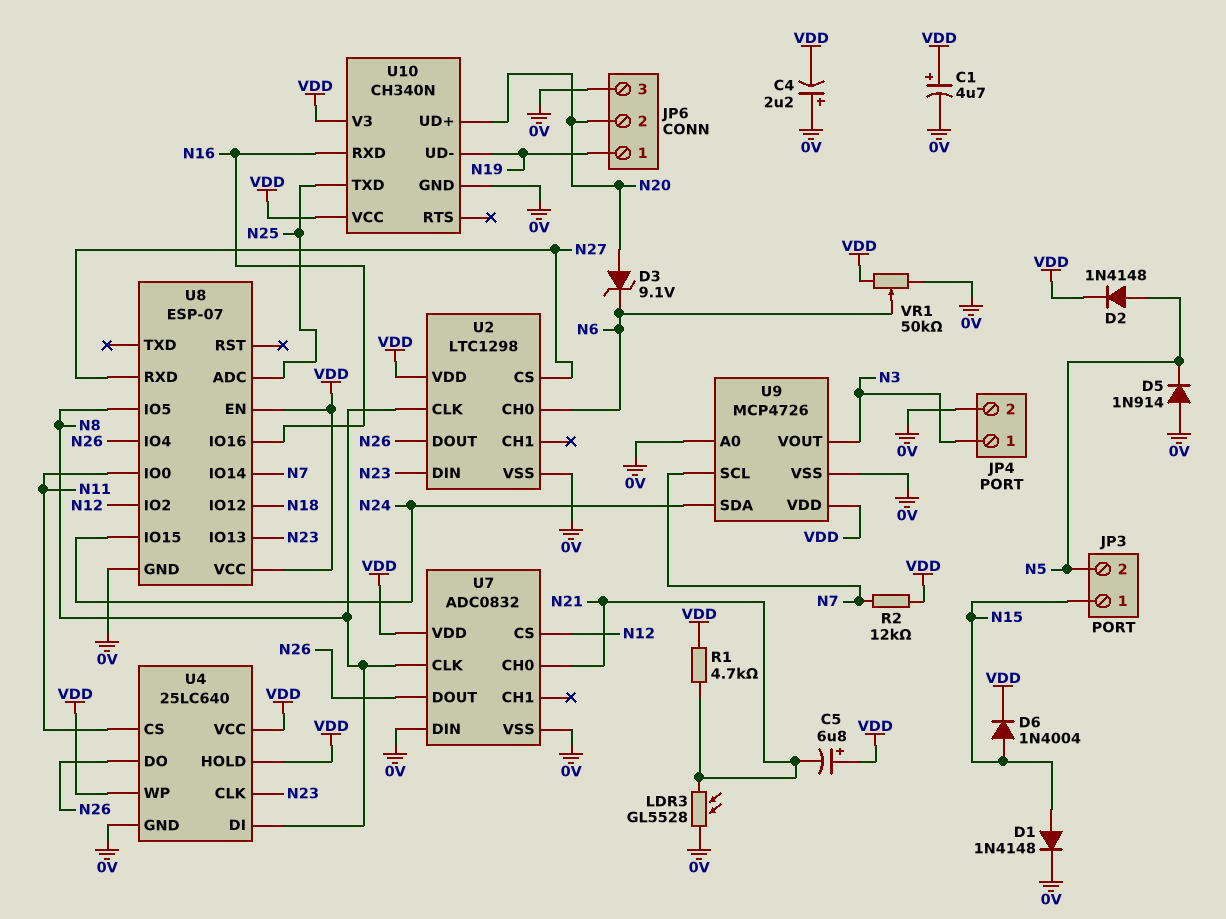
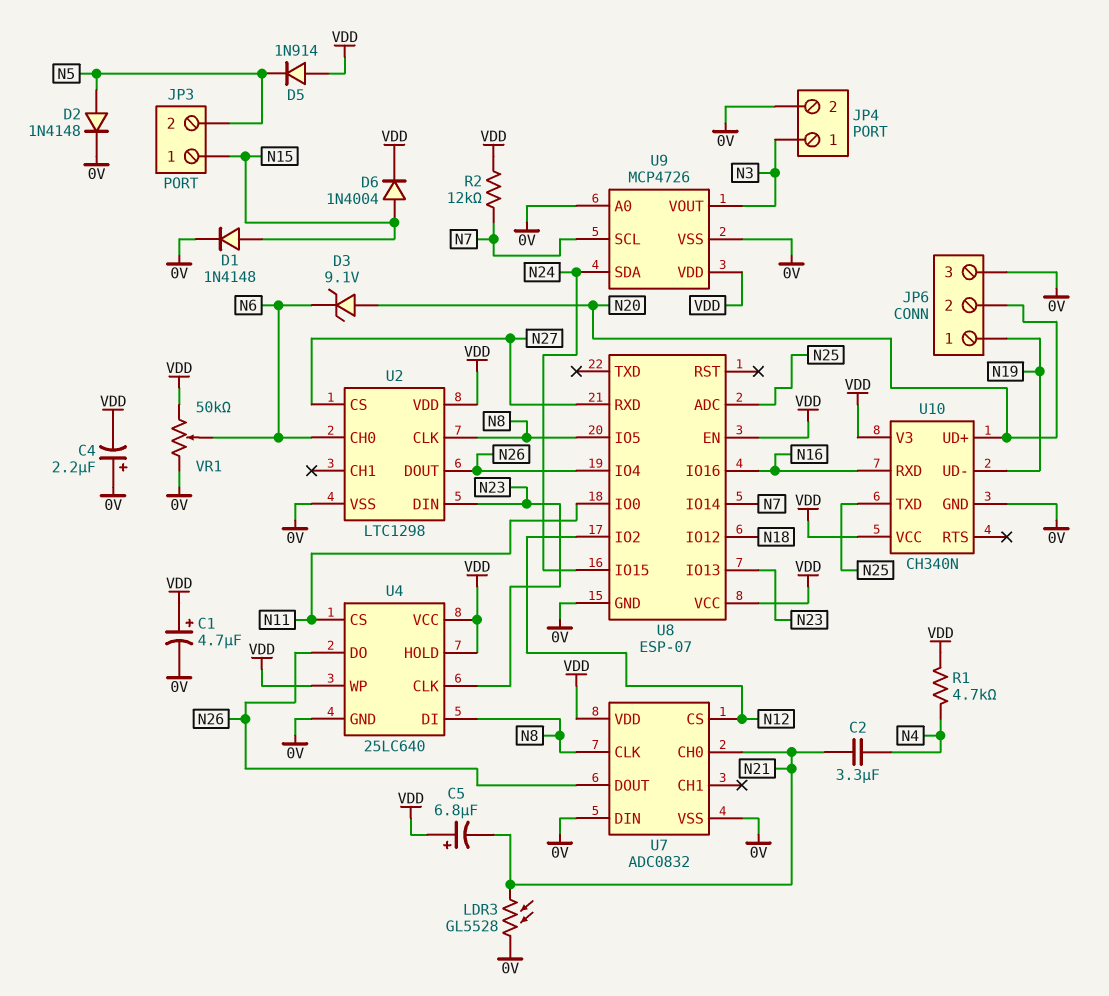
C2: none -> 3.3uF (N4, N21)
D2: diode 1N4148 (A N5, K VDD) -> diode 1N4148 (A N5, K 0V)
D5: diode 1N914 (A 0V, K N5) -> diode 1N914 (A VDD, K N5)
R1: 4.7k (N21, VDD) -> 4.7k (N4, VDD)

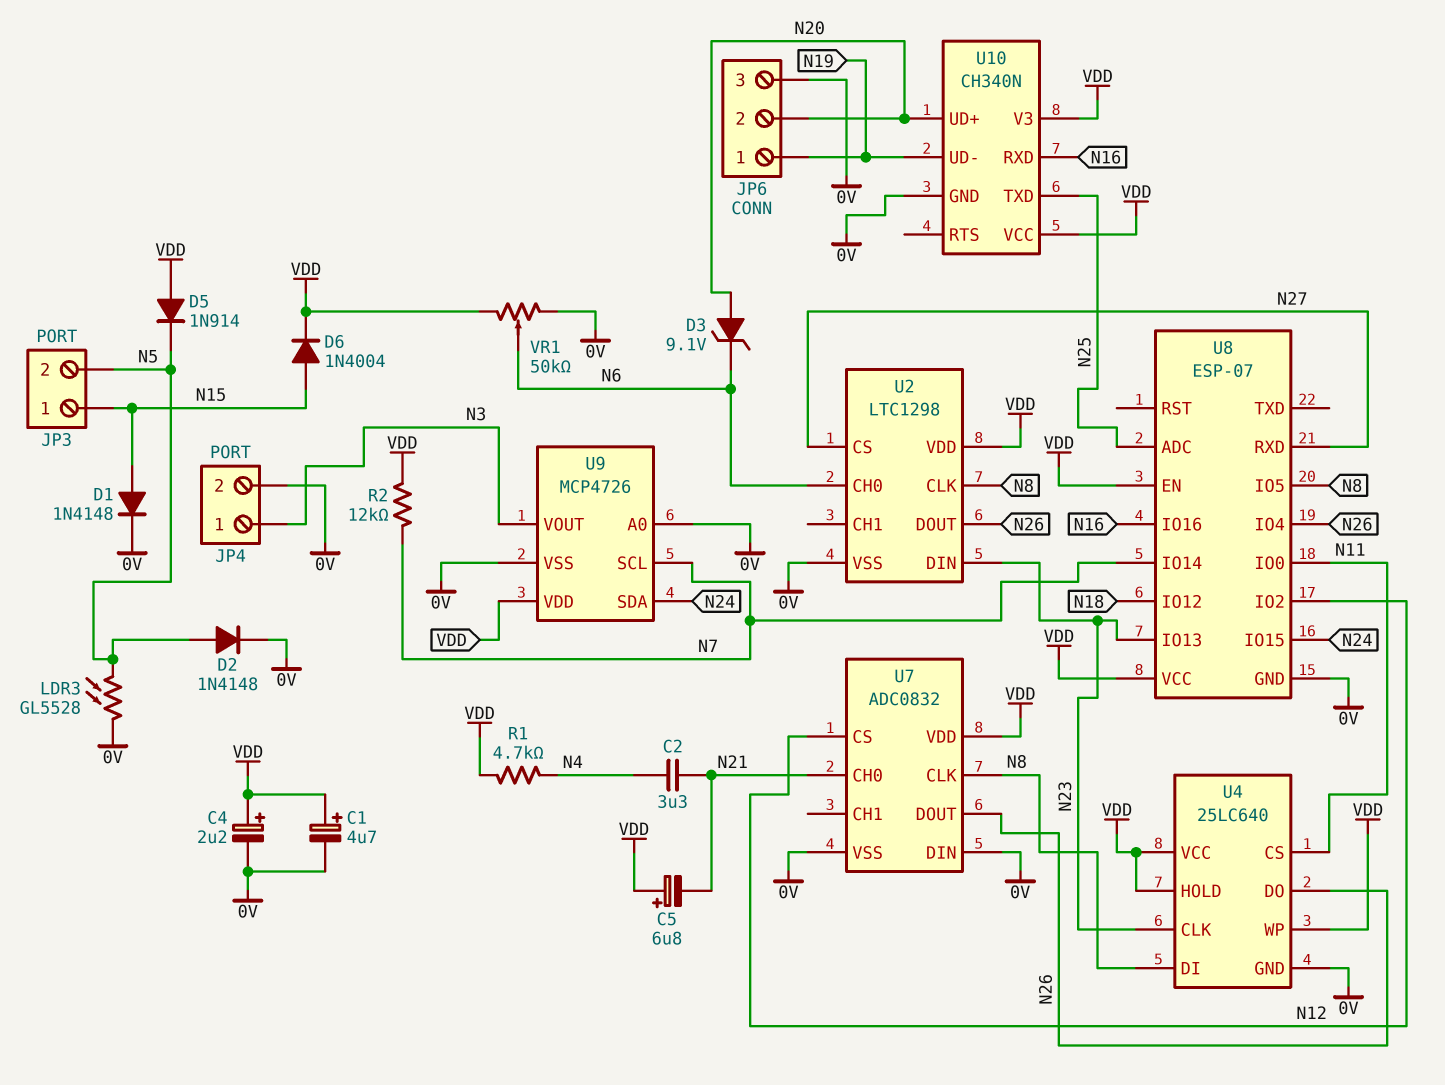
C4: 2.2uF (plus 0V, minus VDD) -> 2.2uF (plus VDD, minus 0V)
LDR3: GL5528 (0V, N21) -> GL5528 (0V, N5)

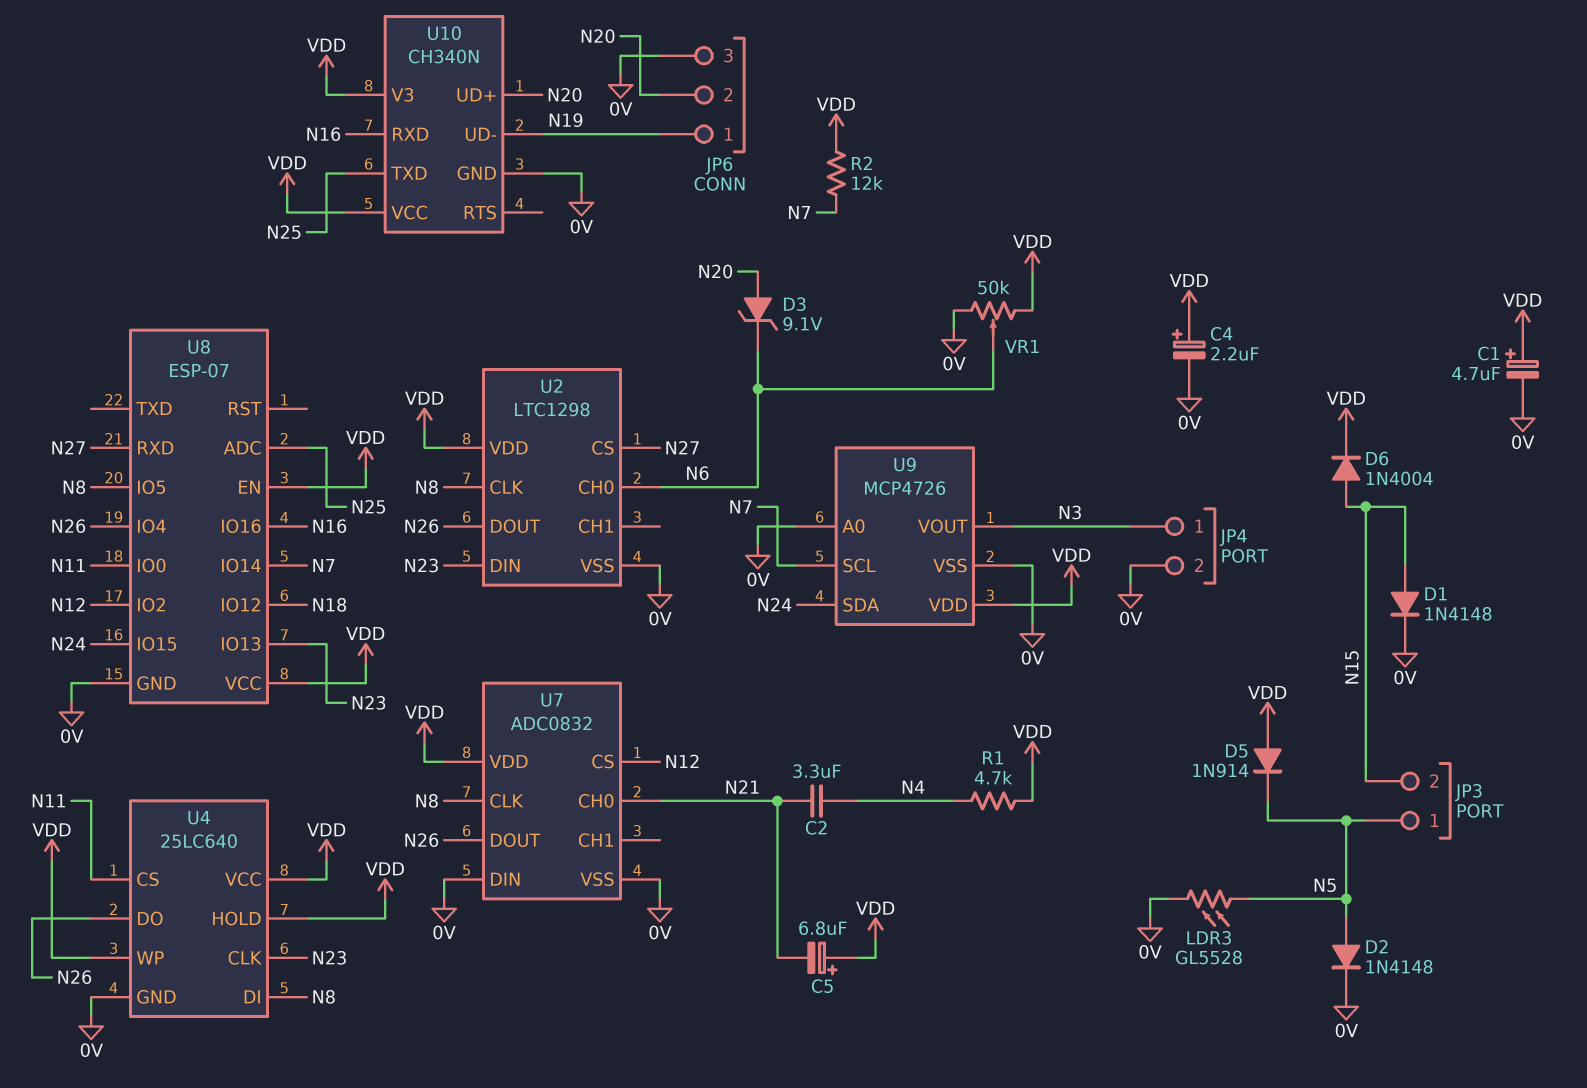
JP3 pin 1: N15 -> N5
JP3 pin 2: N5 -> N15

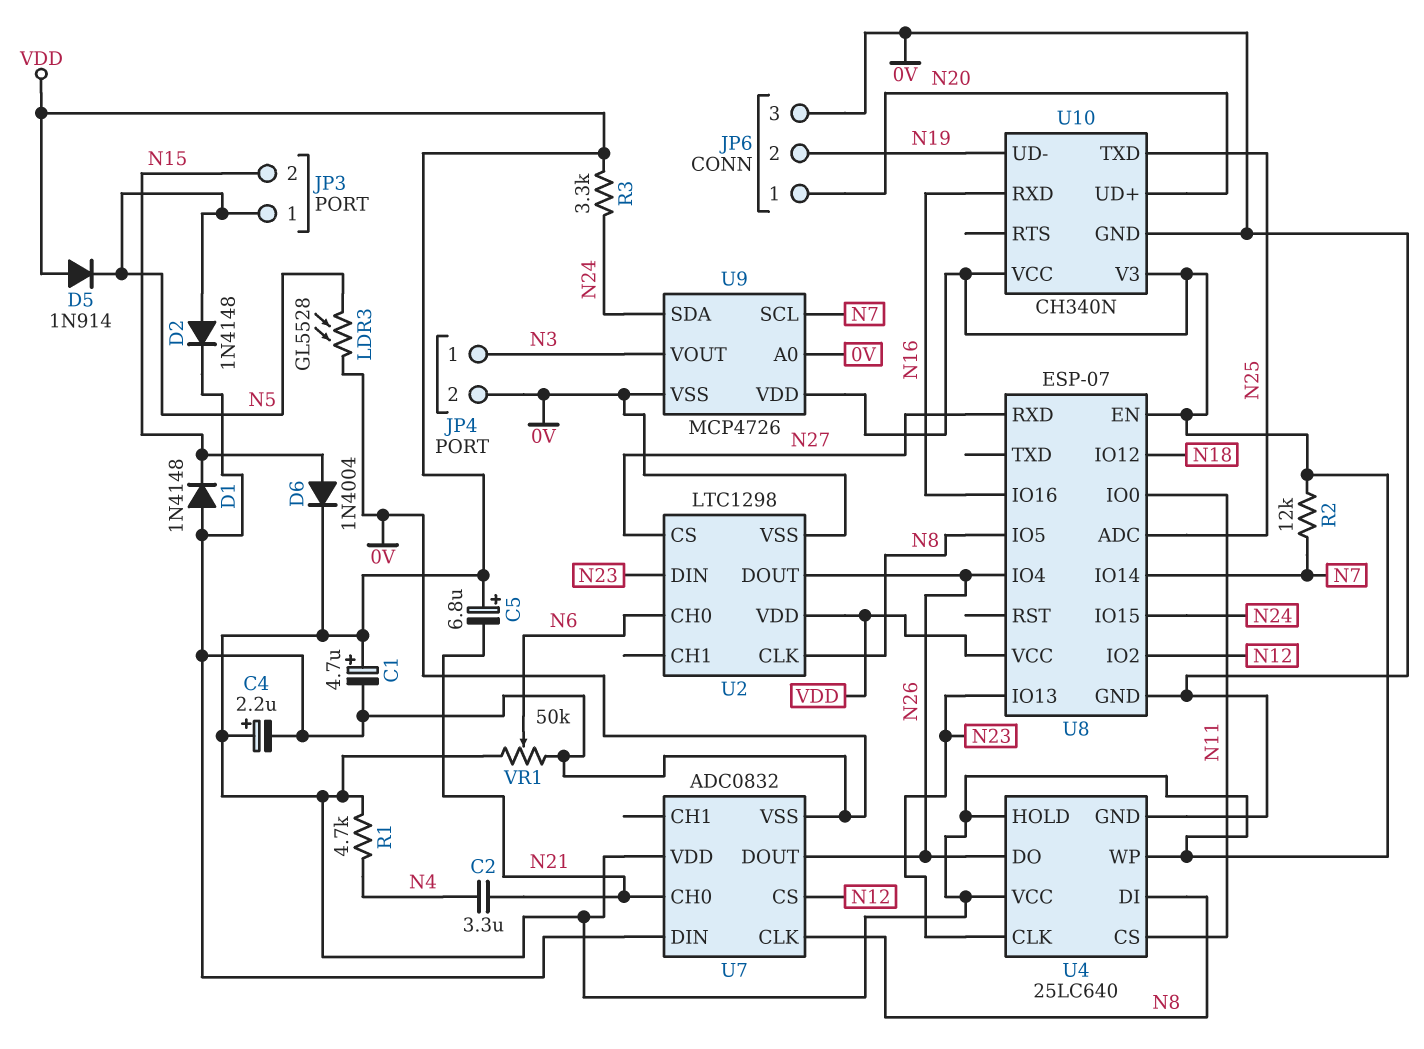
D1: diode 1N4148 (A N15, K 0V) -> diode 1N4148 (A 0V, K N15)
D3: zener 9.1V (A N20, K N6) -> none
JP6 pin 1: N19 -> N20
JP6 pin 2: N20 -> N19
R3: none -> 3.3k (N24, VDD)

